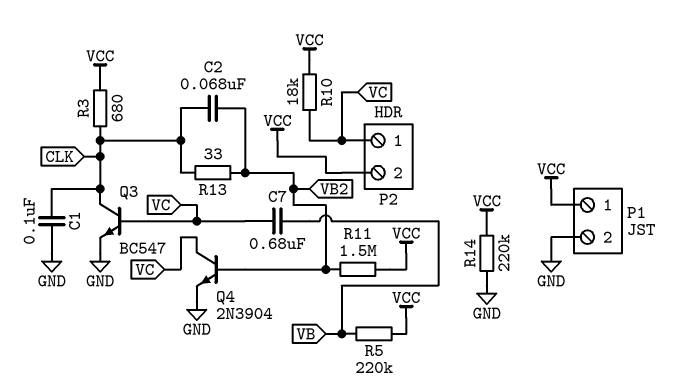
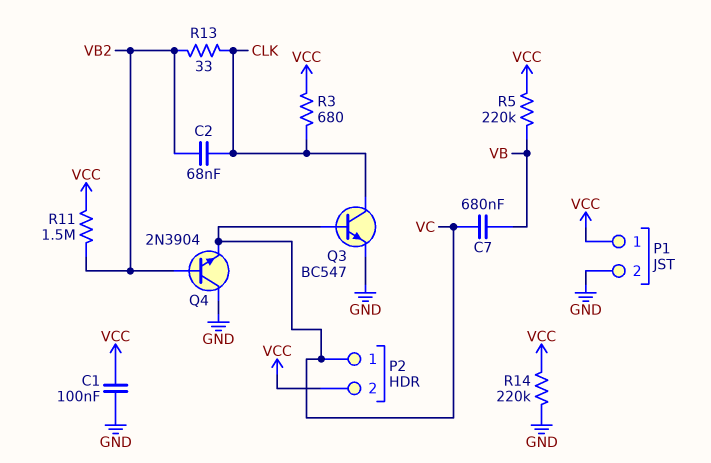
C1: 100nF (CLK, GND) -> 100nF (GND, VCC)
Q4: NPN 2N3904 (B VB2, C VC, E GND) -> NPN 2N3904 (B VB2, C GND, E VC)
R10: 18k (VC, VCC) -> none

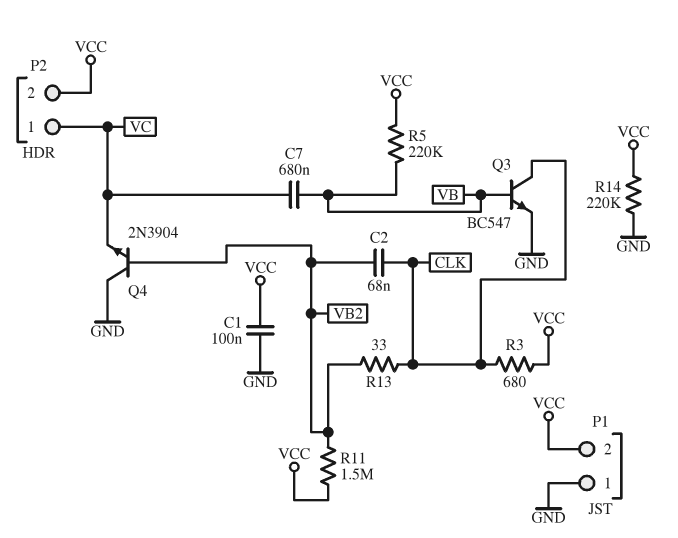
P1 pin 1: VCC -> GND
P1 pin 2: GND -> VCC
Q3: NPN BC547 (B VC, C CLK, E GND) -> NPN BC547 (B VB, C CLK, E GND)

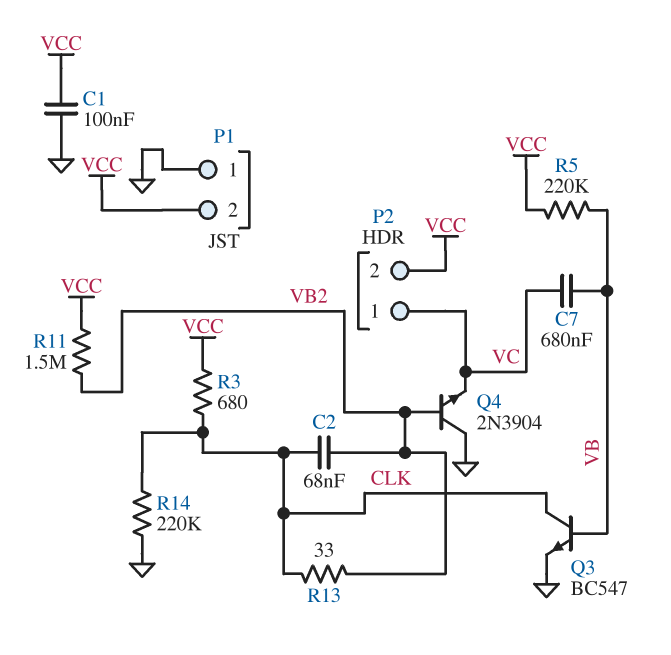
R14: 220k (GND, VCC) -> 220k (CLK, GND)

